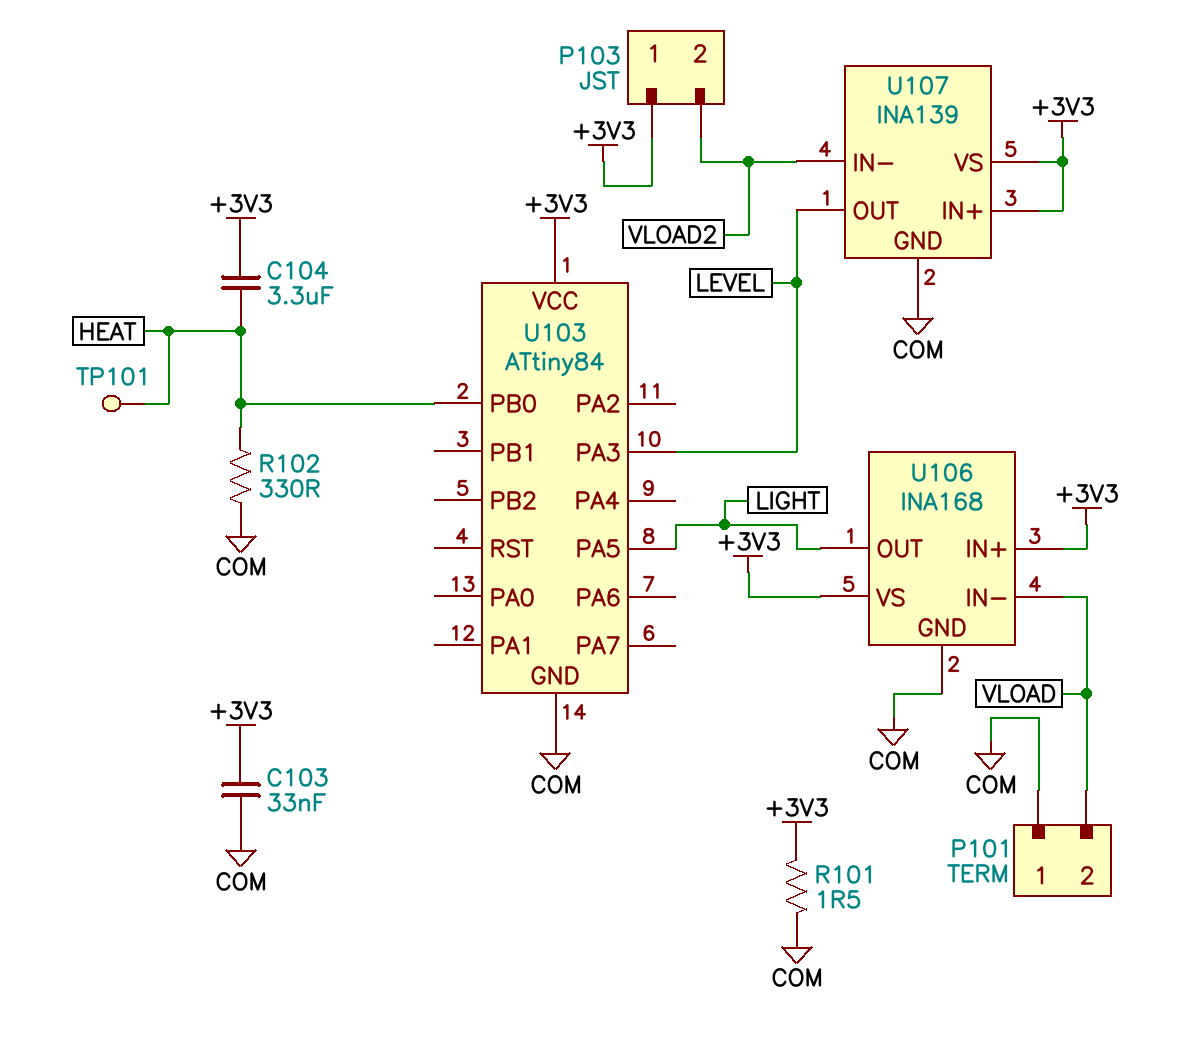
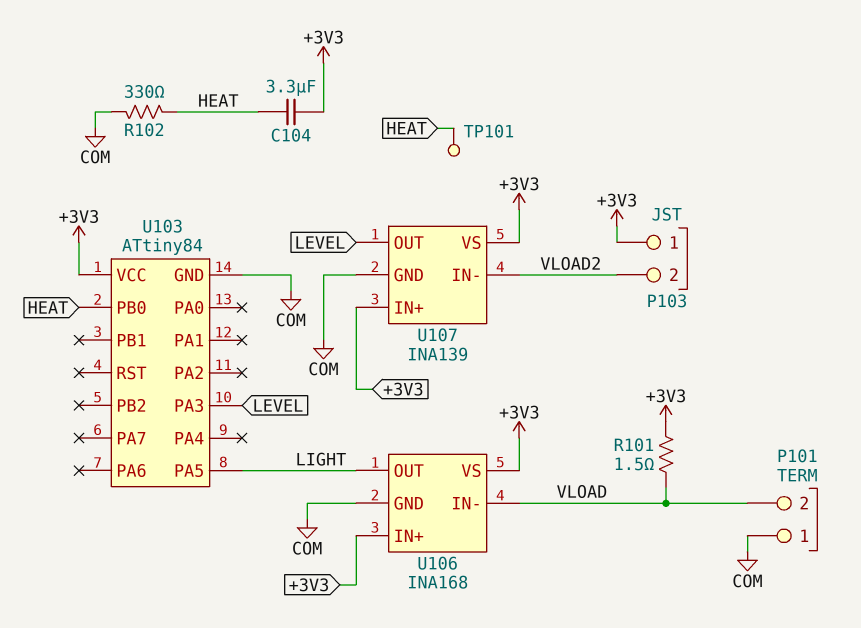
C103: 33nF (+3V3, COM) -> none
R101: 1.5 (+3V3, COM) -> 1.5 (+3V3, VLOAD)

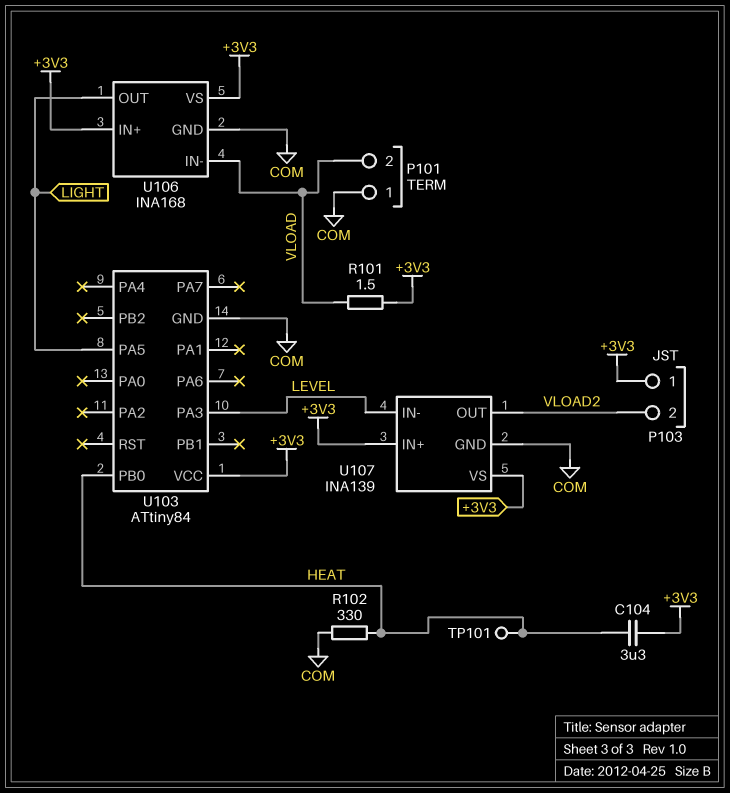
U107 pin IN-: VLOAD2 -> LEVEL
U107 pin OUT: LEVEL -> VLOAD2

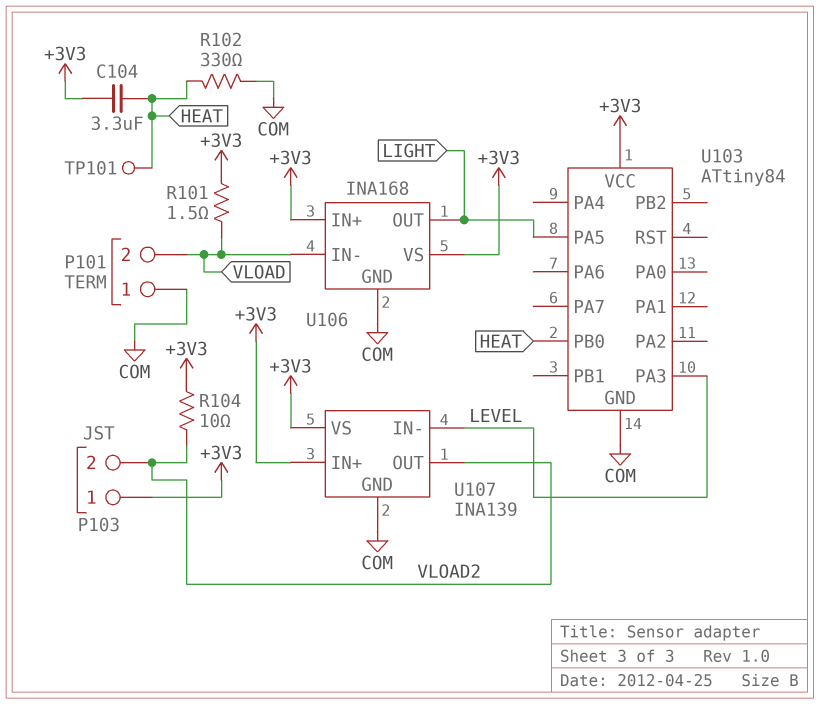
R104: none -> 10 (+3V3, VLOAD2)

